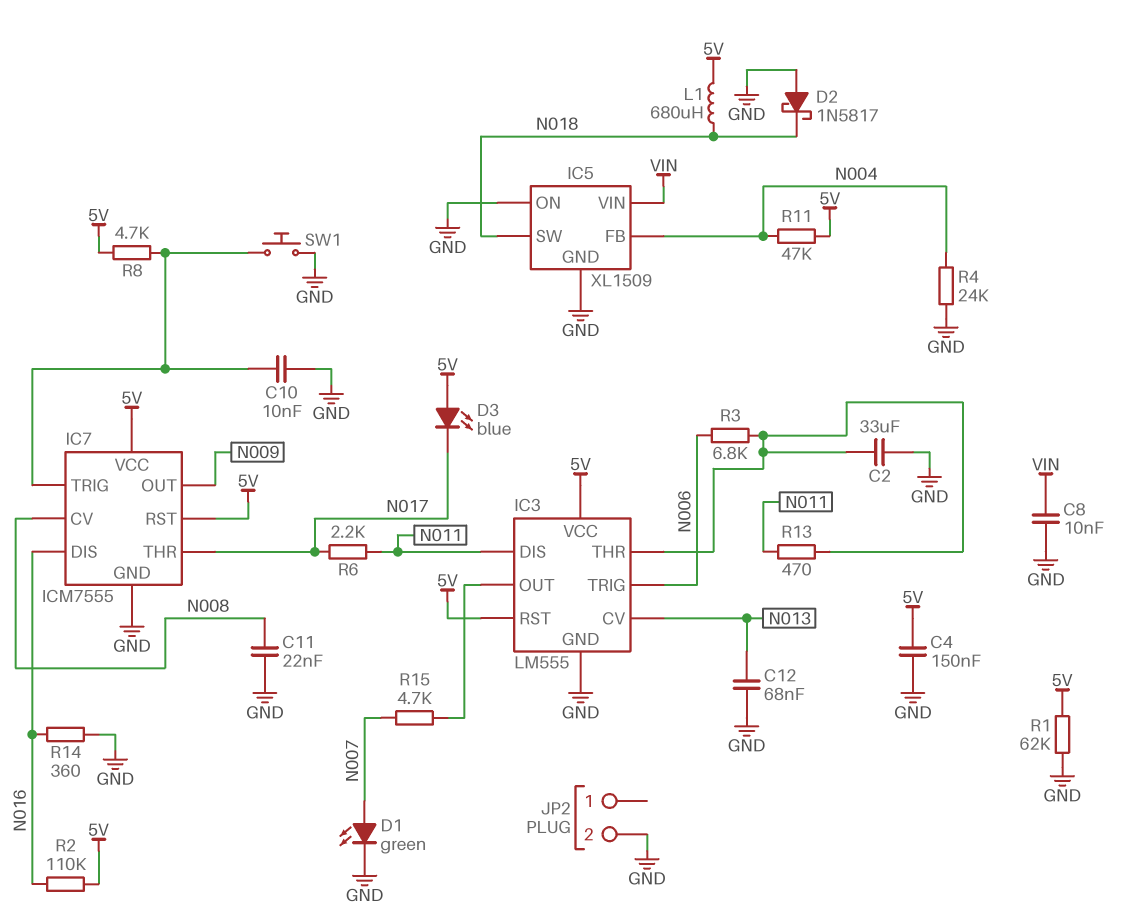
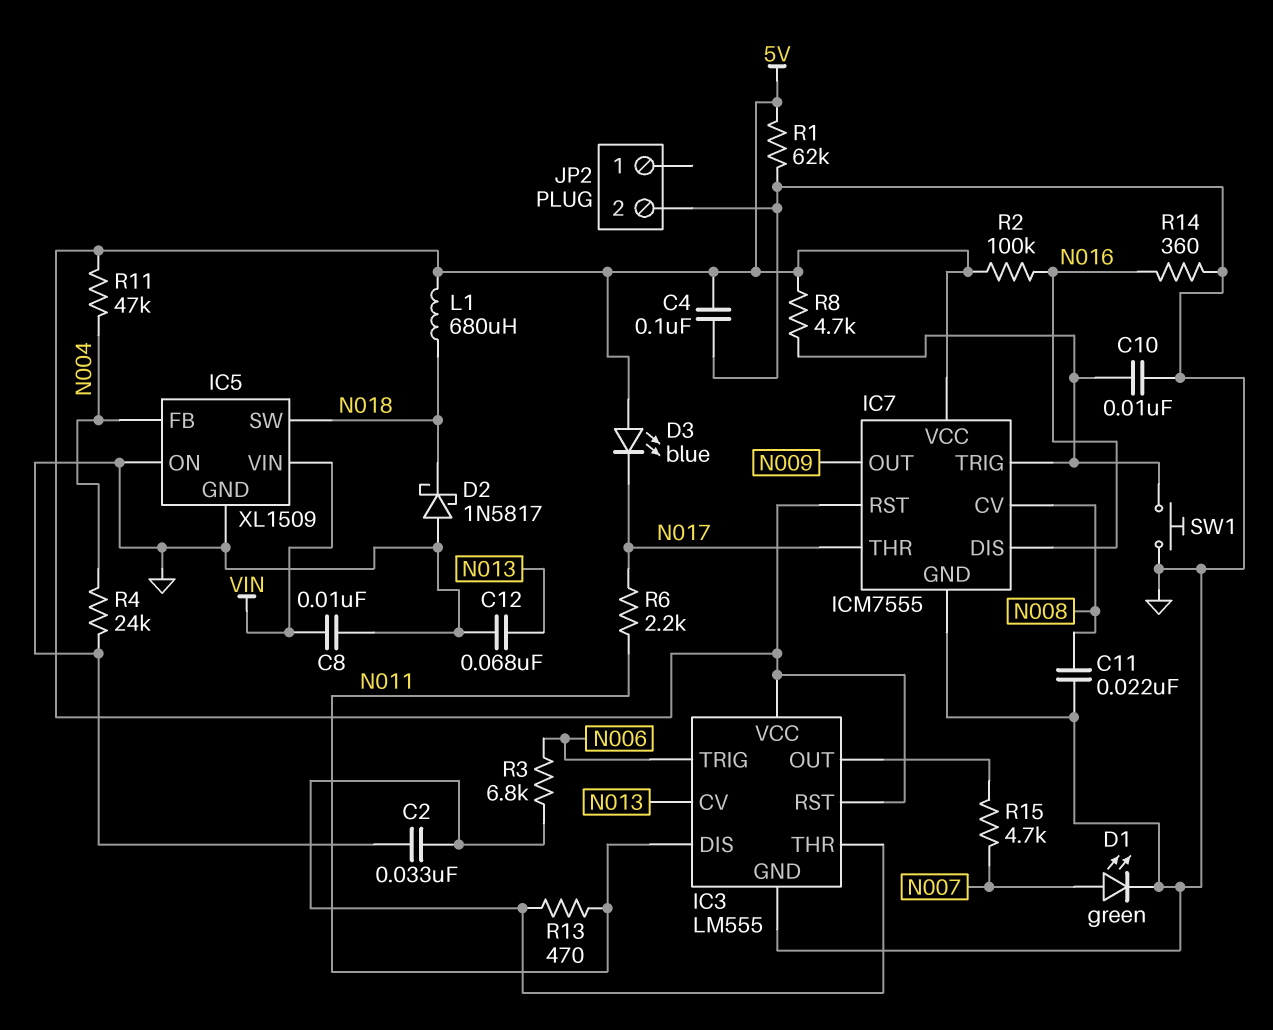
C2: 33uF (GND, IC3/THR) -> 33nF (GND, IC3/THR)
C4: 150nF (5V, GND) -> 100nF (5V, GND)
R2: 110k (5V, N016) -> 100k (5V, N016)

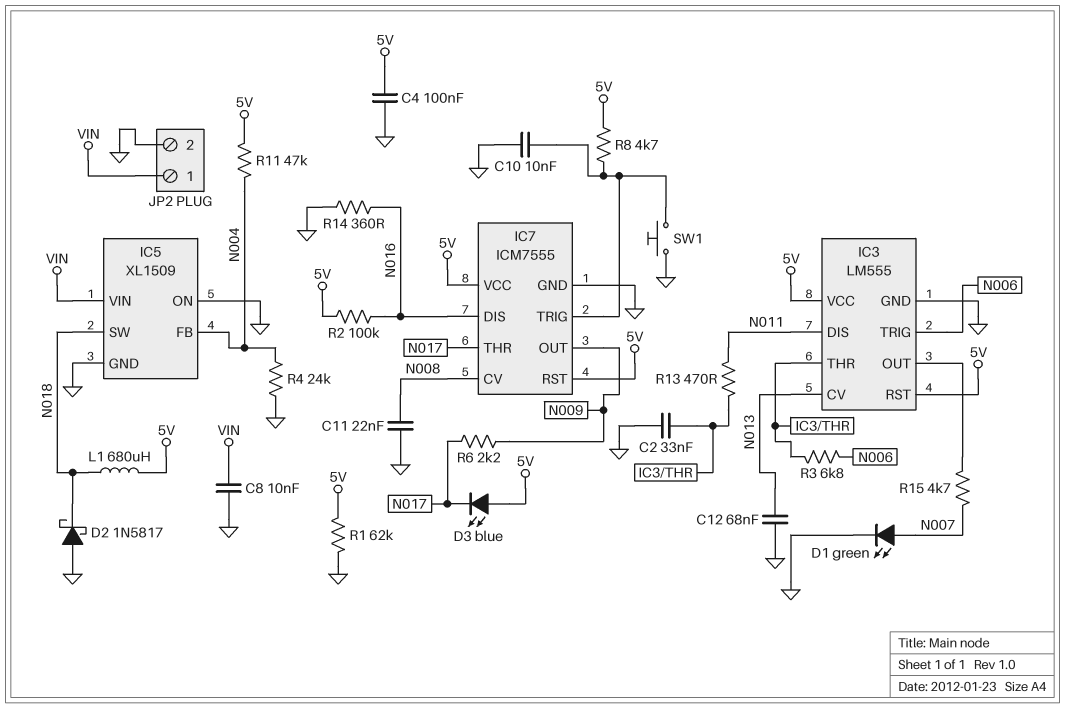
JP2 pin 1: none -> VIN
R6: 2.2k (N011, N017) -> 2.2k (N009, N017)

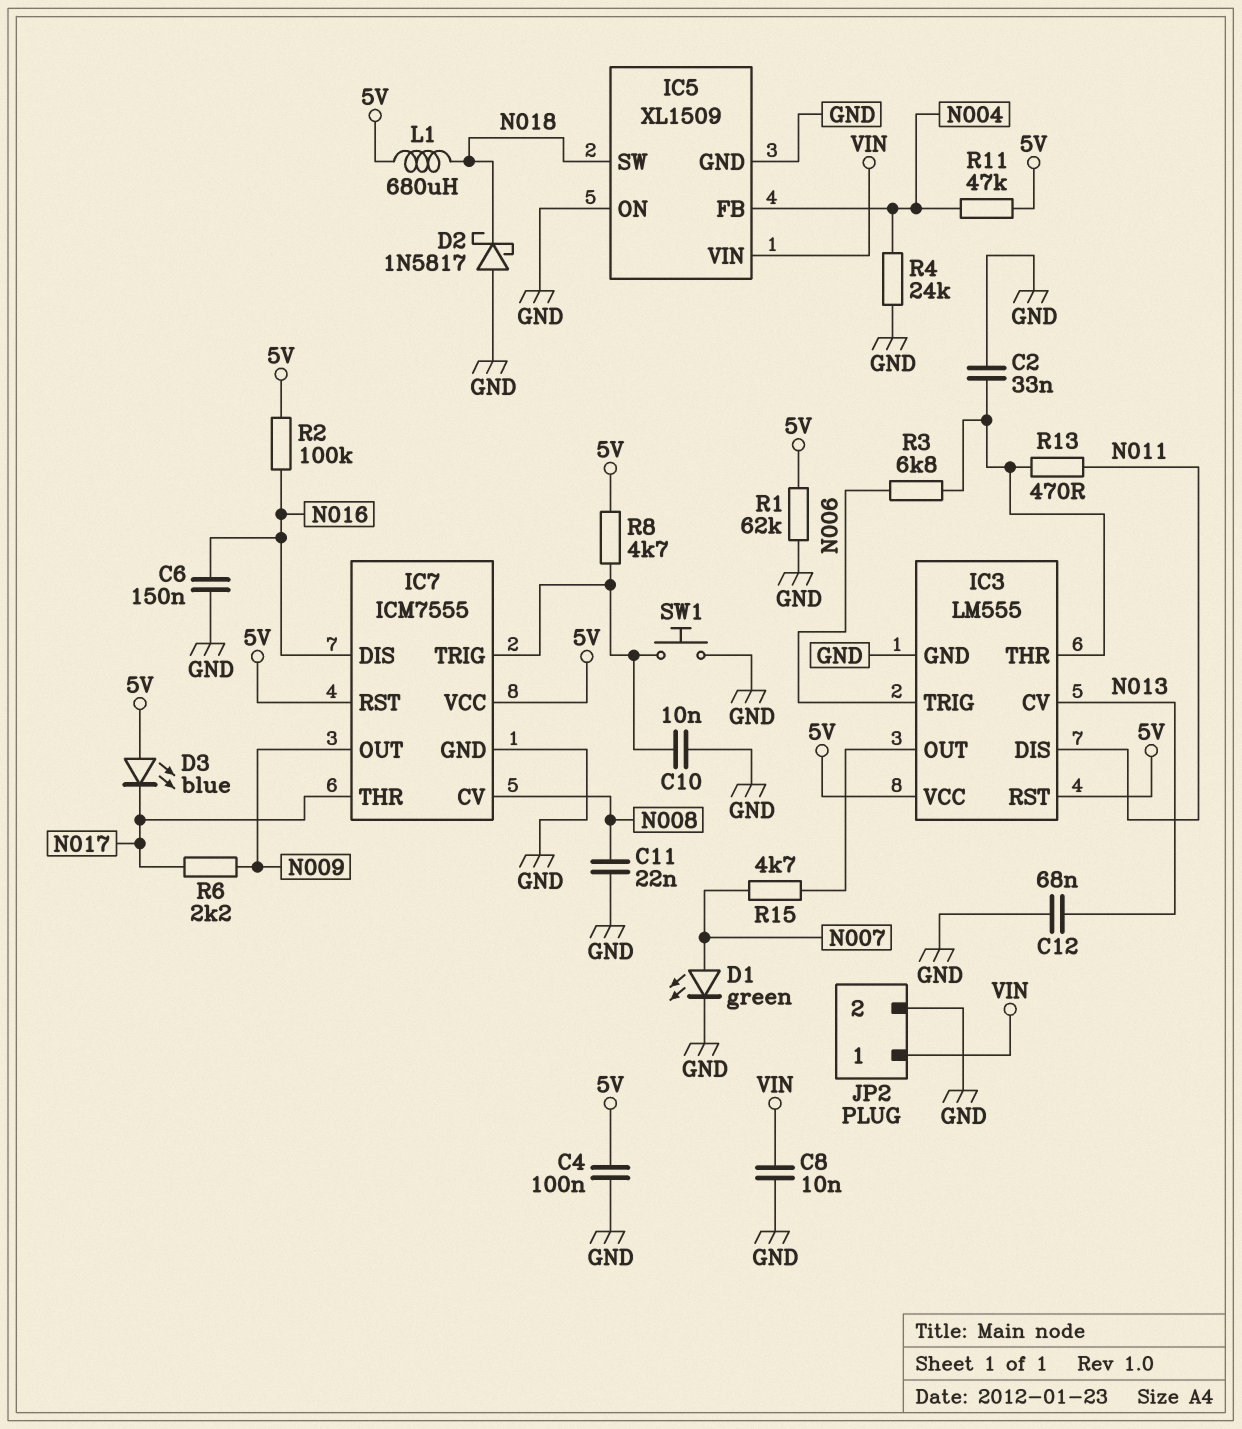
C6: none -> 150nF (GND, N016)
R14: 360 (GND, N016) -> none

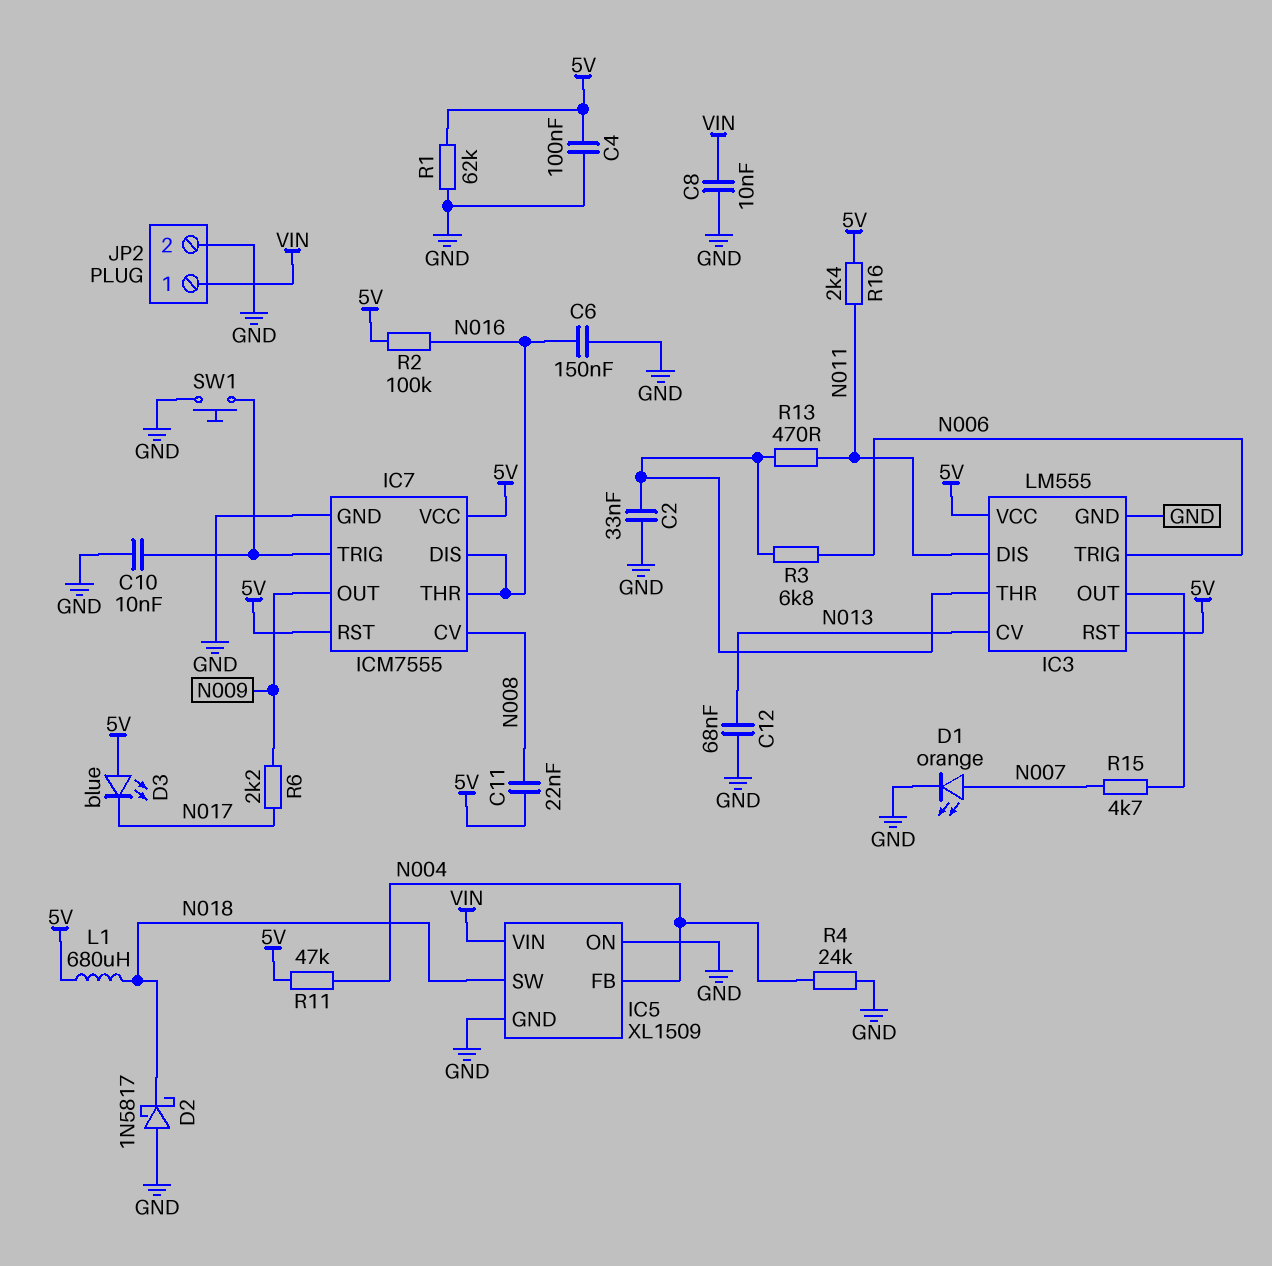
C11: 22nF (GND, N008) -> 22nF (5V, N008)
D1: LED green (A N007, K GND) -> LED orange (A N007, K GND)
IC7 pin THR: N017 -> N016
R8: 4.7k (5V, IC7/TRIG) -> none
R16: none -> 2.4k (5V, N011)

